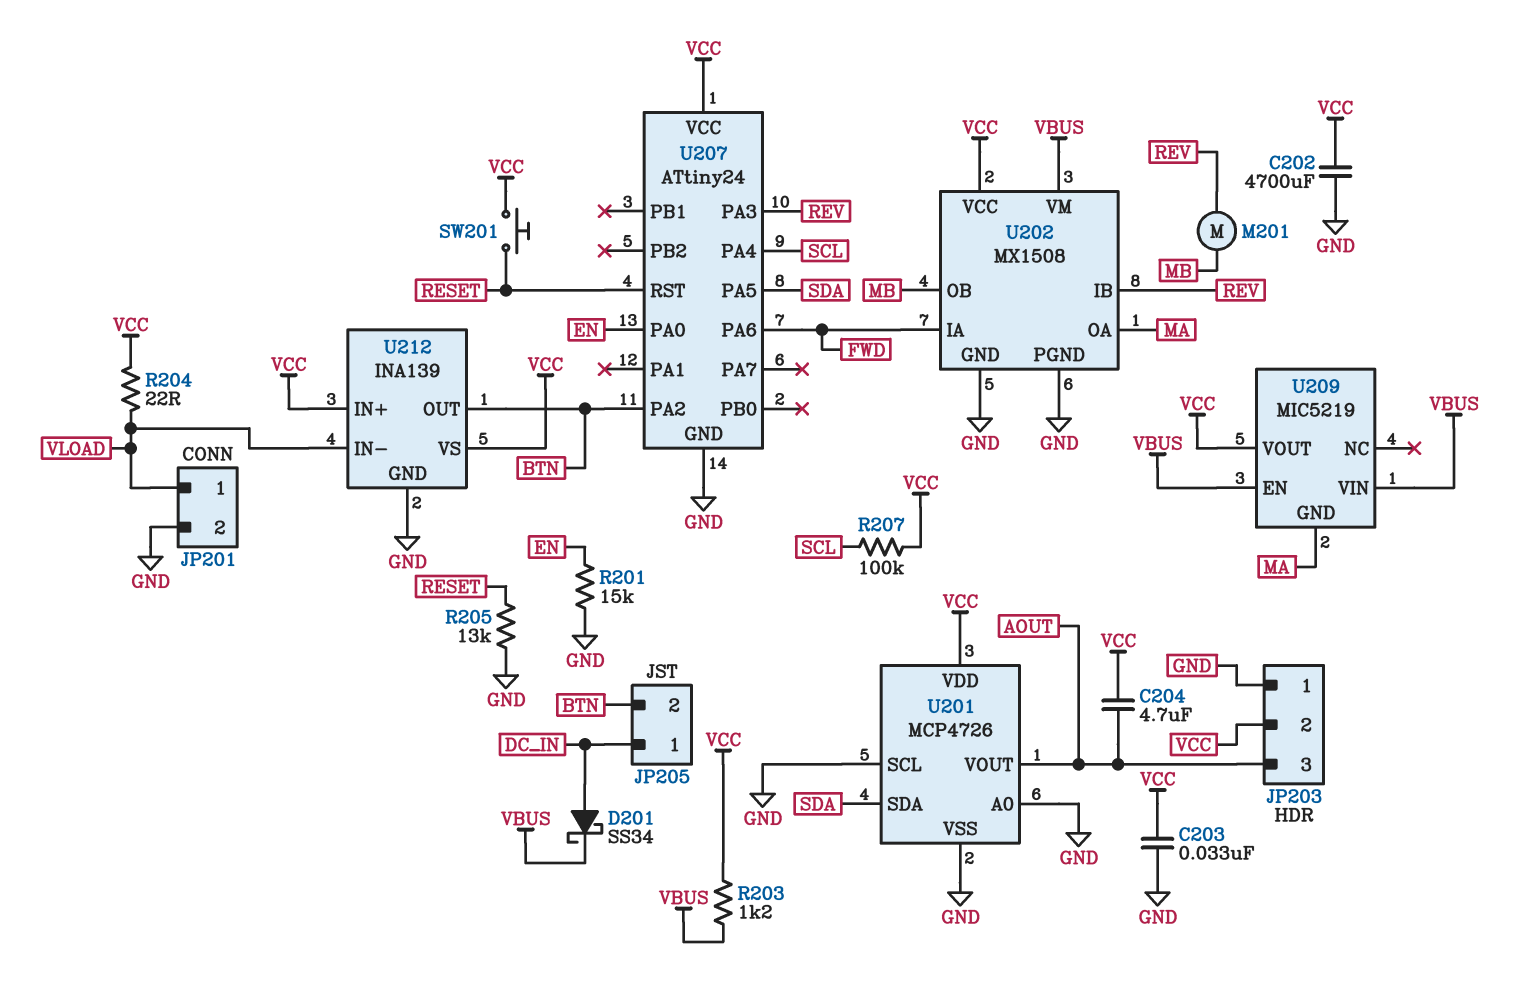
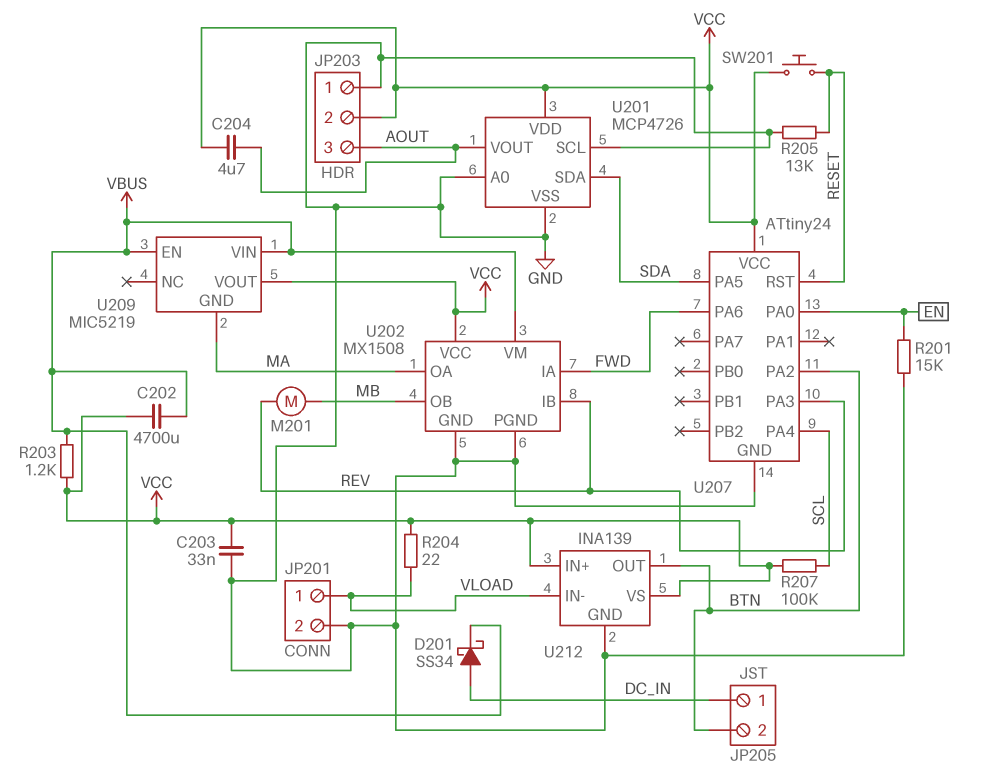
C202: 4700uF (GND, VCC) -> 4700uF (VBUS, VCC)

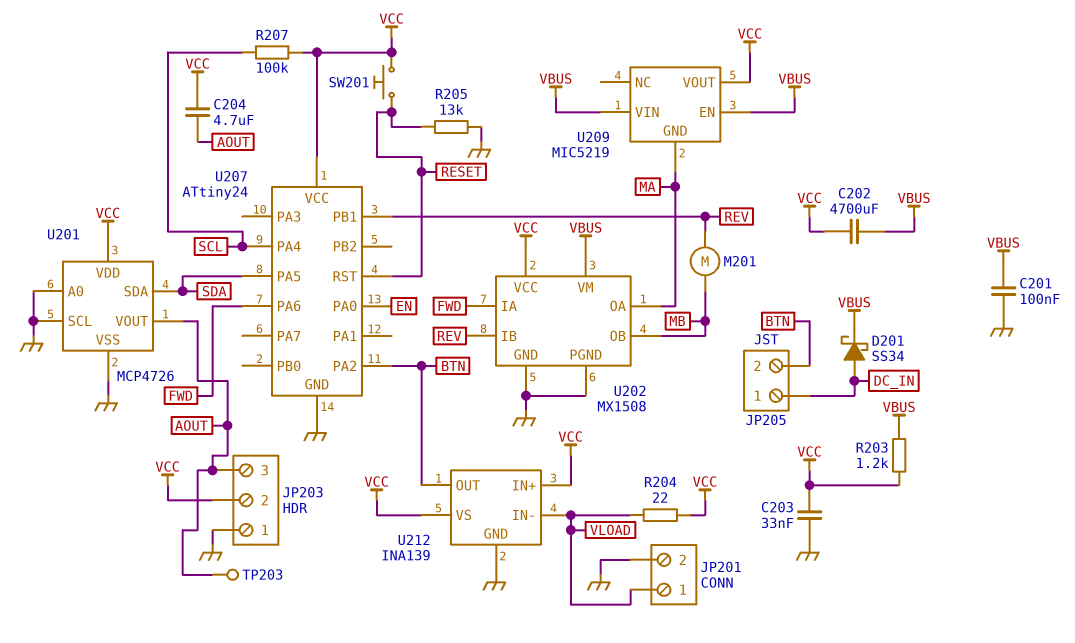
C201: none -> 100nF (GND, VBUS)
R201: 15k (EN, GND) -> none
TP203: none -> test point (AOUT)
U207 pin PA3: REV -> none
U207 pin PB1: none -> REV

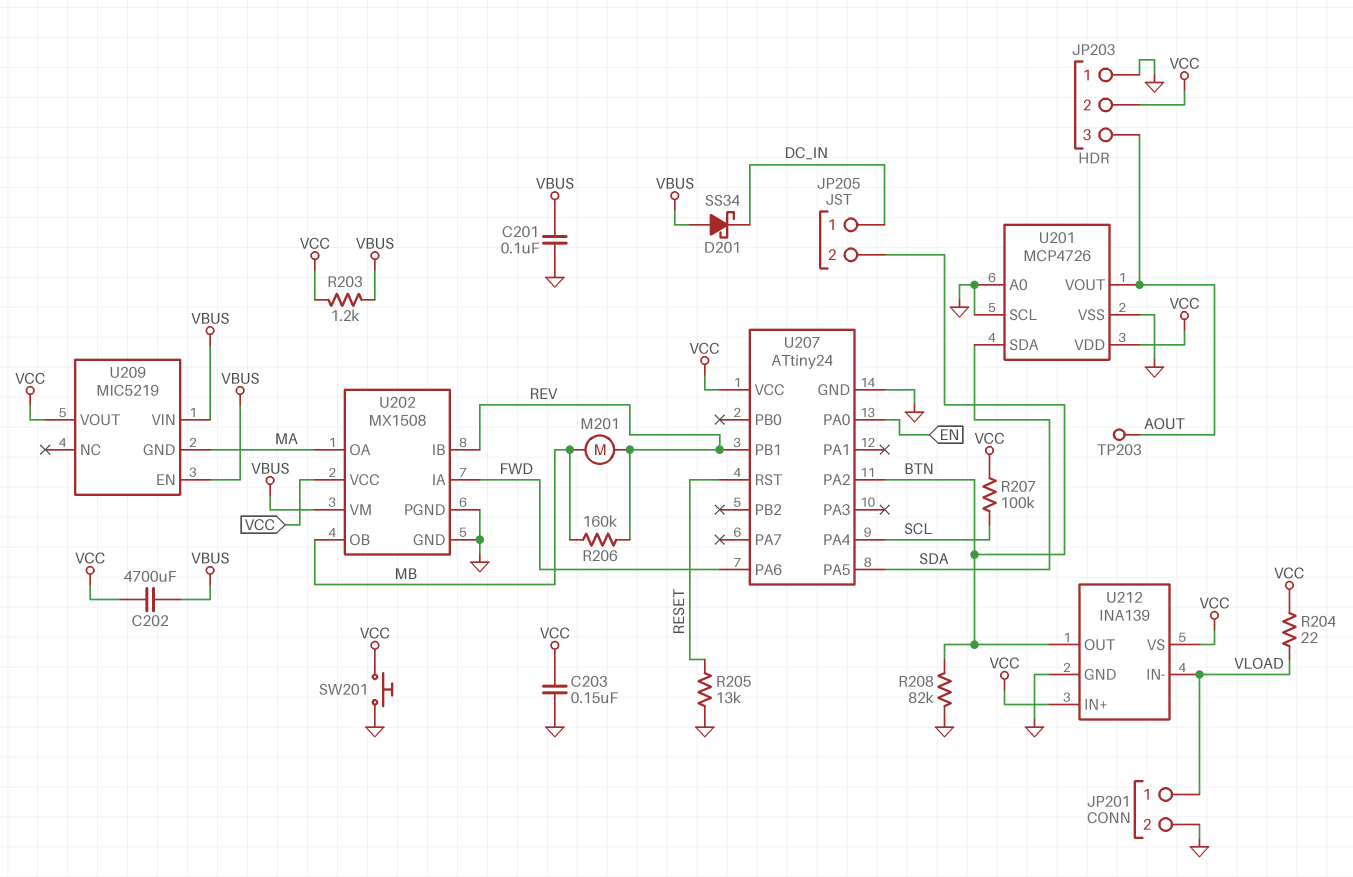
C203: 33nF (GND, VCC) -> 150nF (GND, VCC)
C204: 4.7uF (AOUT, VCC) -> none
D201: schottky SS34 (A DC_IN, K VBUS) -> schottky SS34 (A VBUS, K DC_IN)
R206: none -> 160k (MB, REV)
R208: none -> 82k (BTN, GND)
SW201: button (RESET, VCC) -> button (GND, VCC)

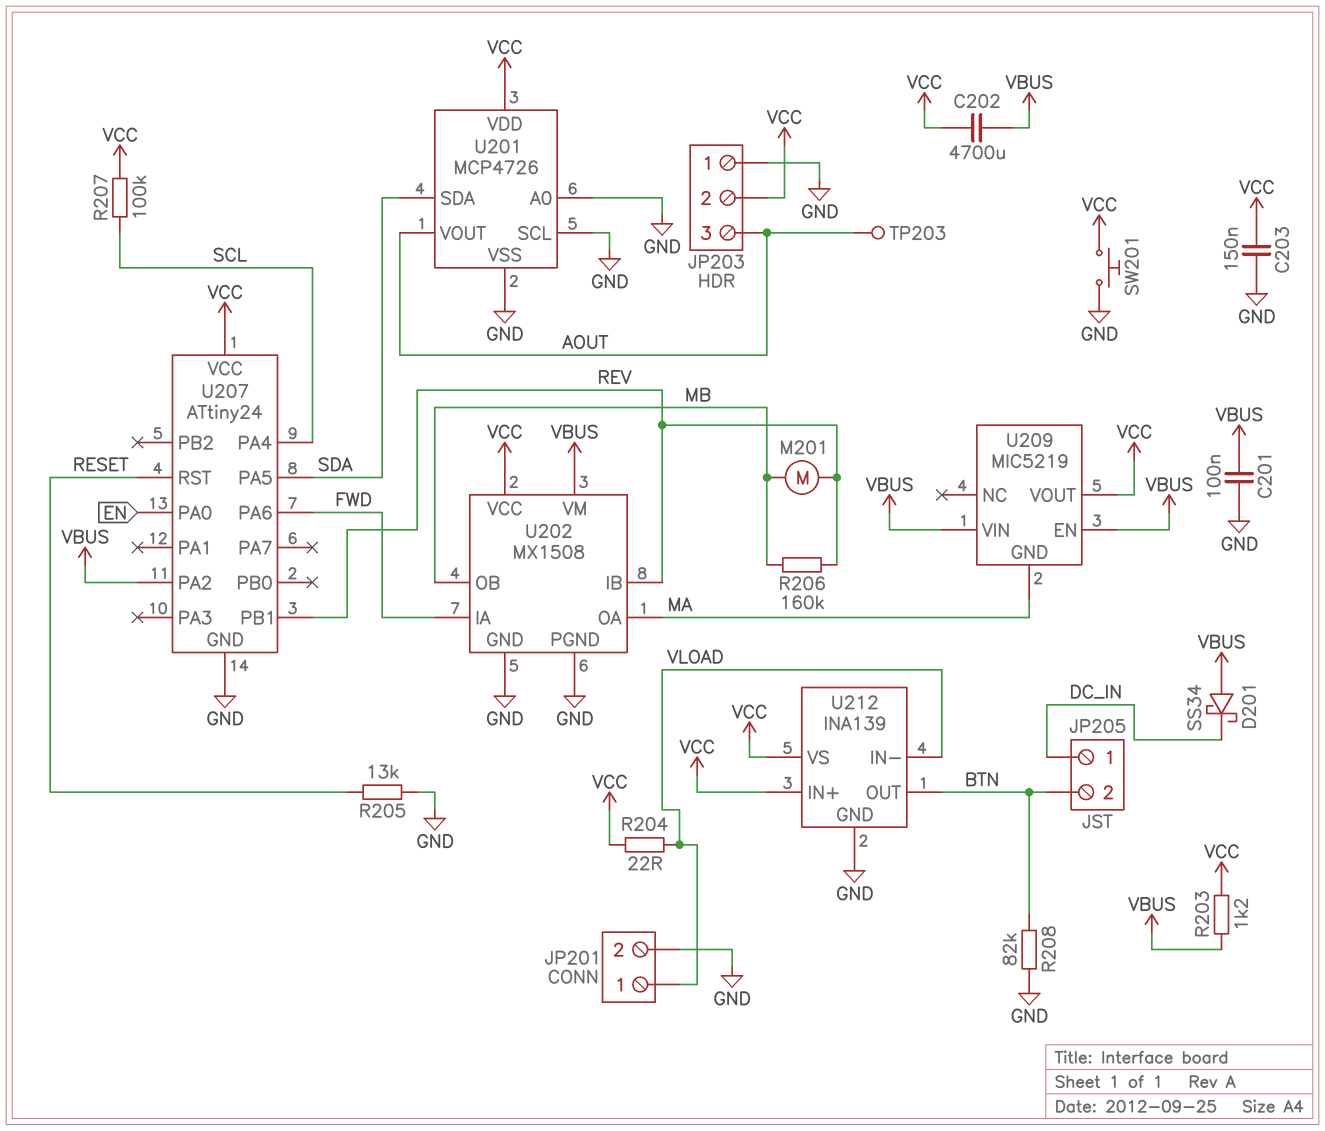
U207 pin PA2: BTN -> VBUS

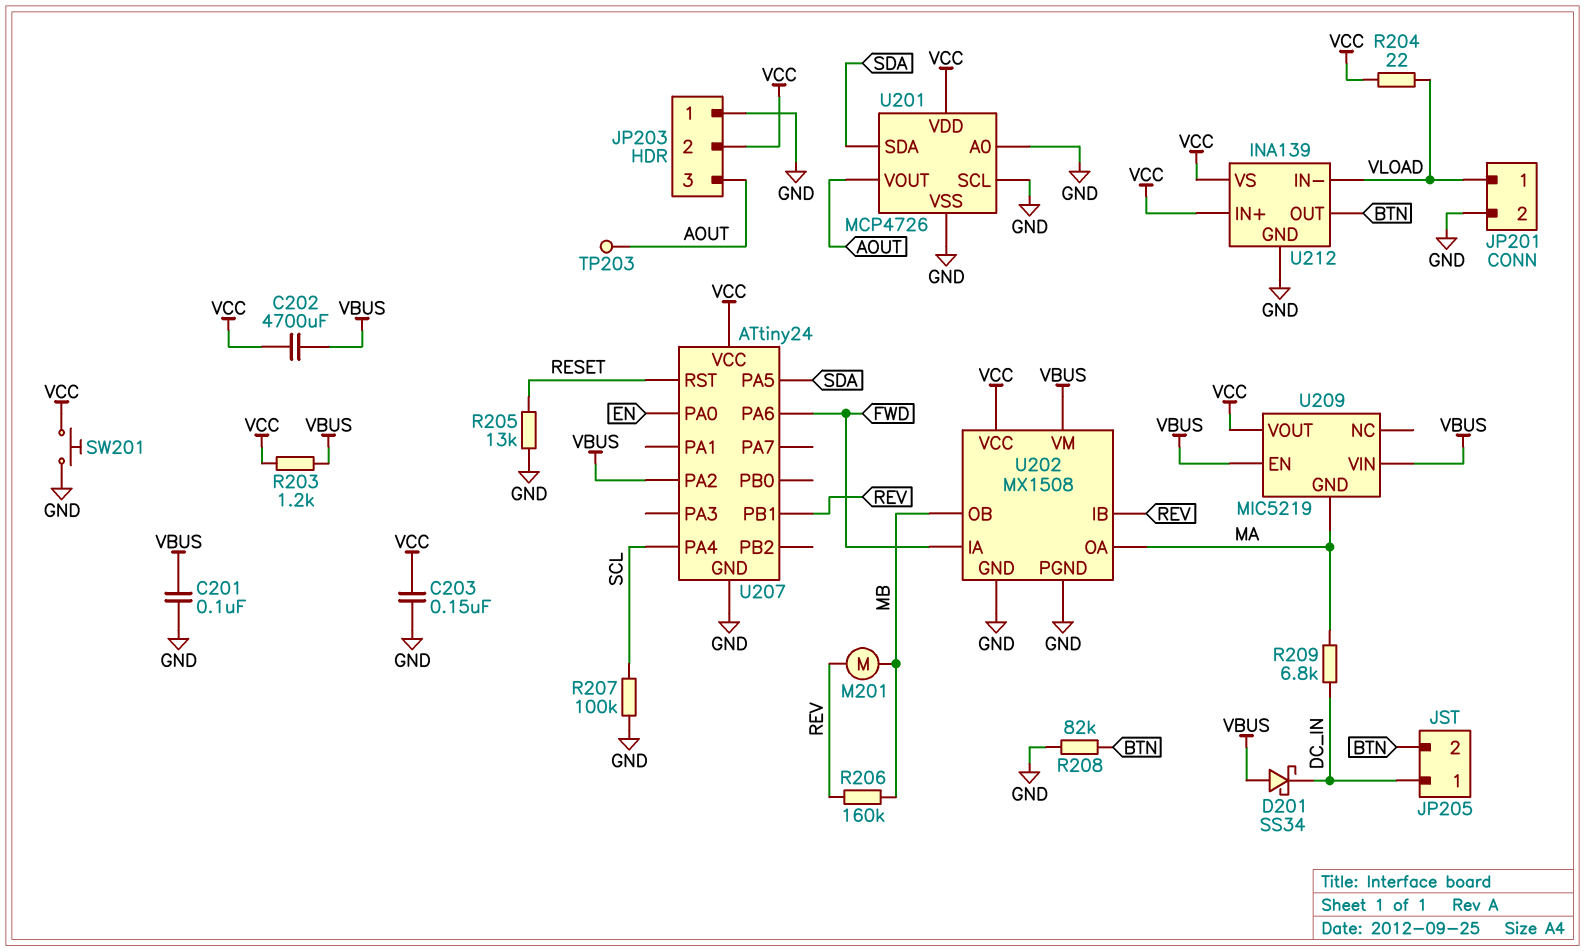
R207: 100k (SCL, VCC) -> 100k (GND, SCL)
R209: none -> 6.8k (DC_IN, MA)

